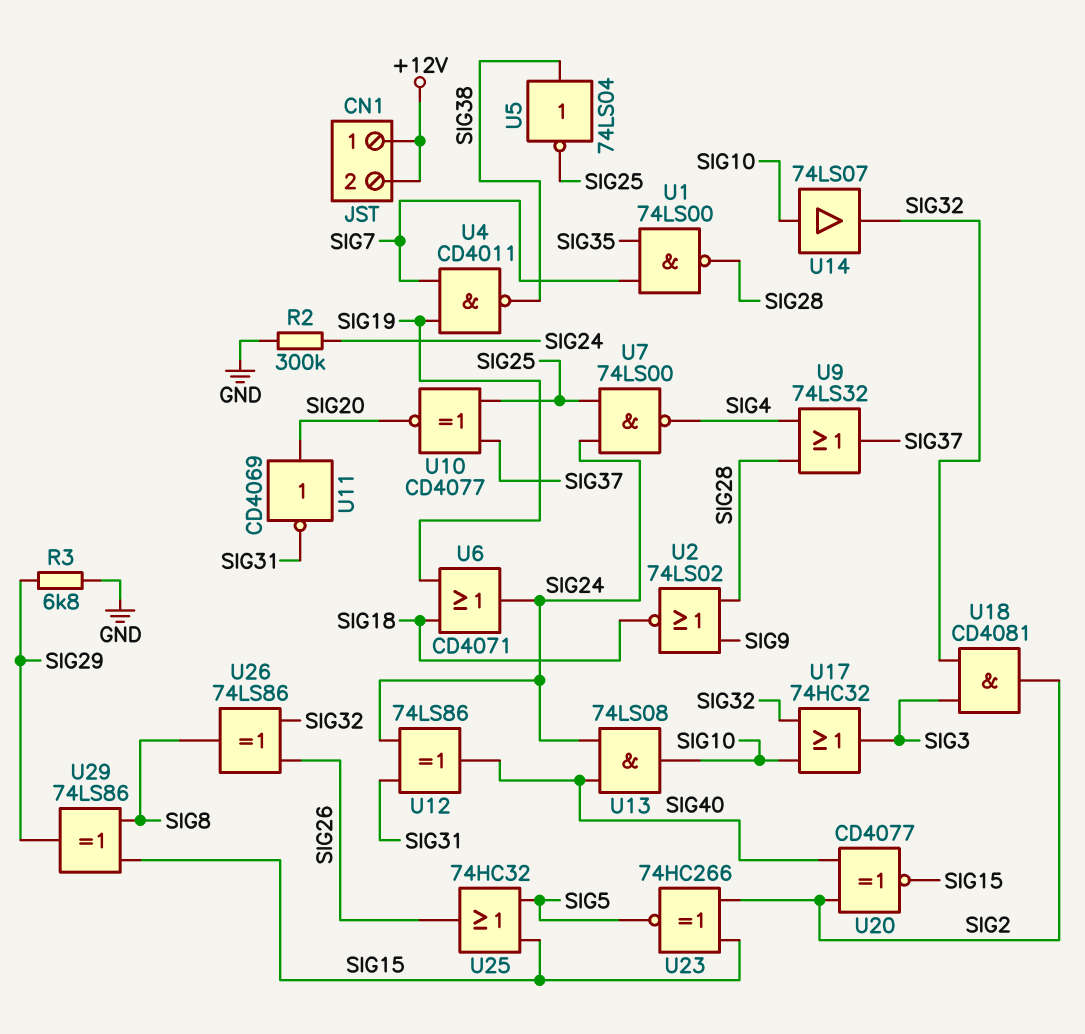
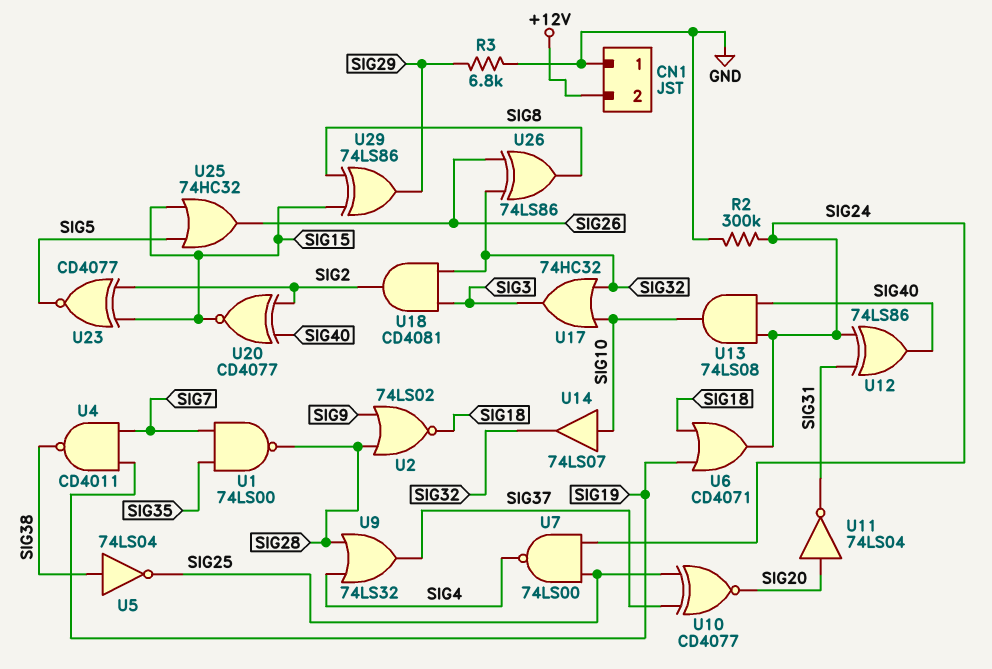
CN1 pin 1: +12V -> GND
U11: NOT CD4069 (in SIG20, out SIG31) -> NOT 74LS04 (in SIG20, out SIG31)
U23: XNOR 74HC266 (in SIG2, in SIG15, out SIG5) -> XNOR CD4077 (in SIG2, in SIG15, out SIG5)

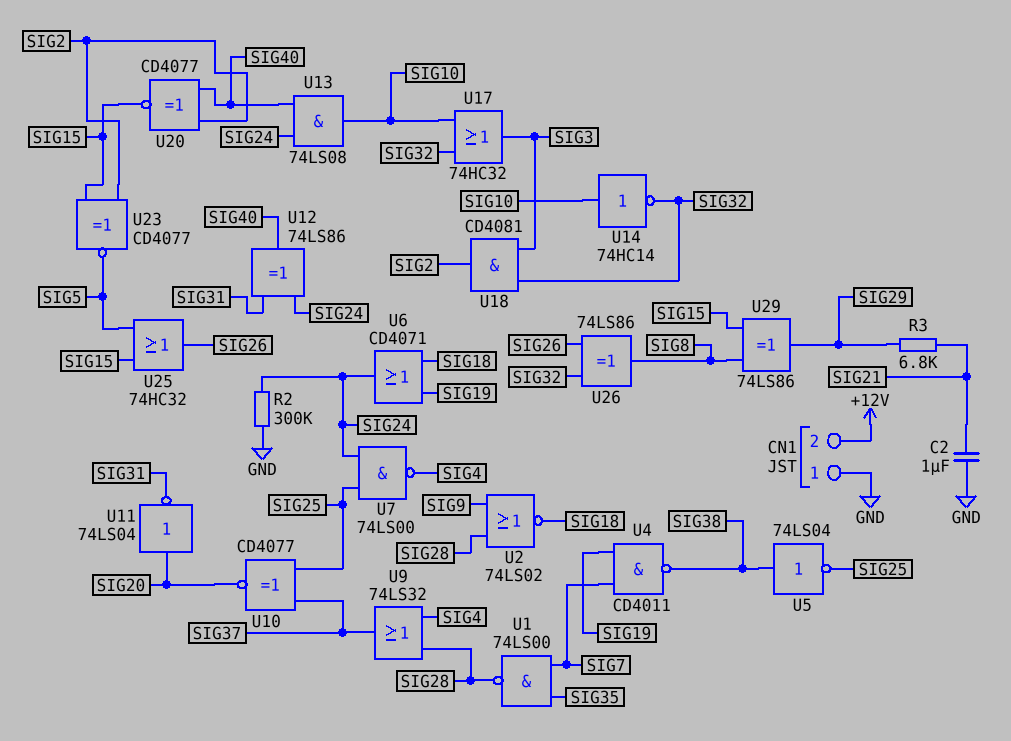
C2: none -> 1uF (GND, SIG21)
R3: 6.8k (GND, SIG29) -> 6.8k (SIG21, SIG29)
U14: buffer 74LS07 (in SIG10, out SIG32) -> NOT 74HC14 (in SIG10, out SIG32)

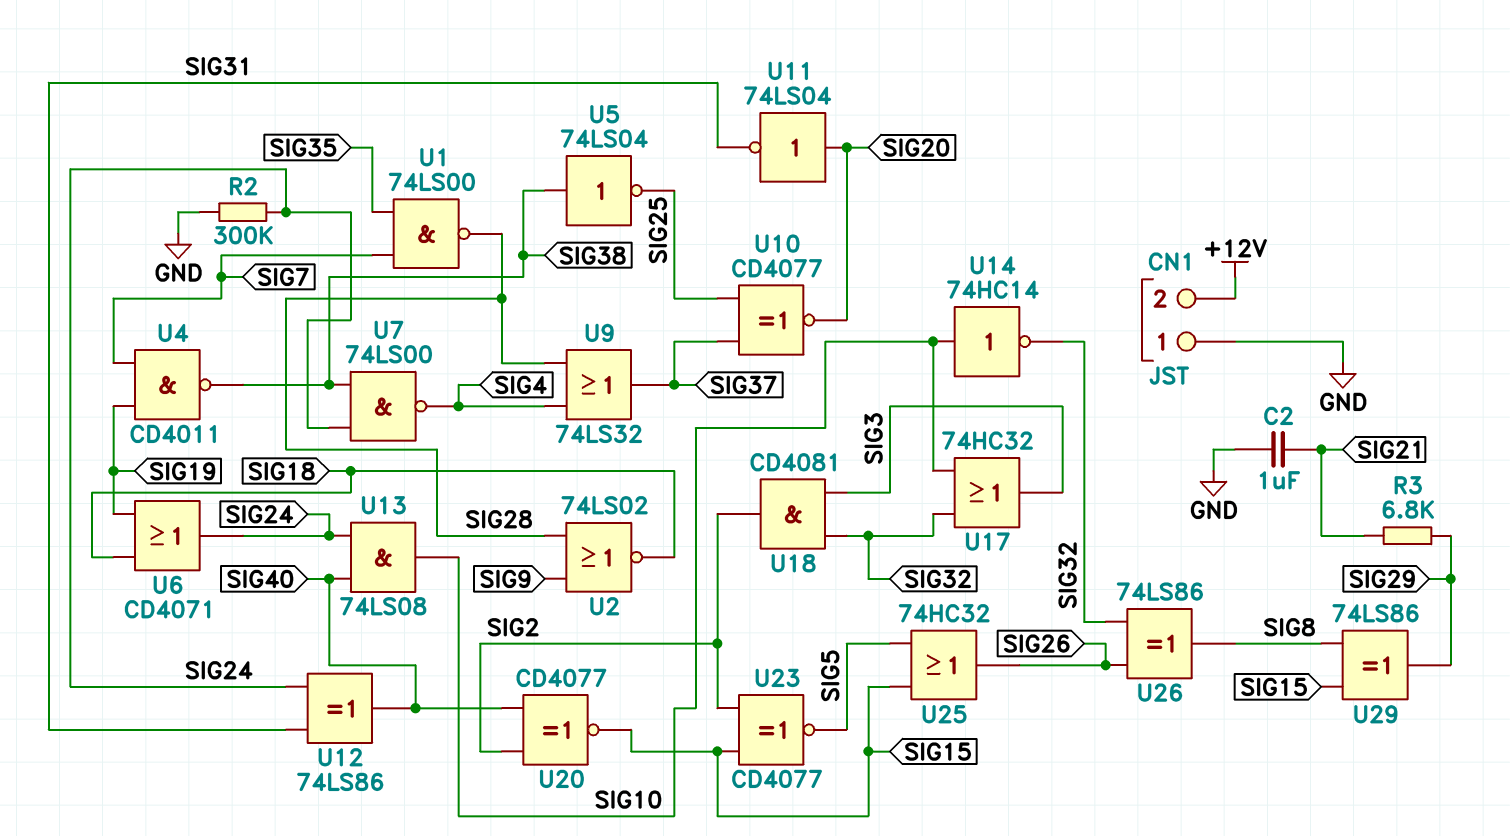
U7: NAND 74LS00 (in SIG24, in SIG25, out SIG4) -> NAND 74LS00 (in SIG24, in SIG38, out SIG4)

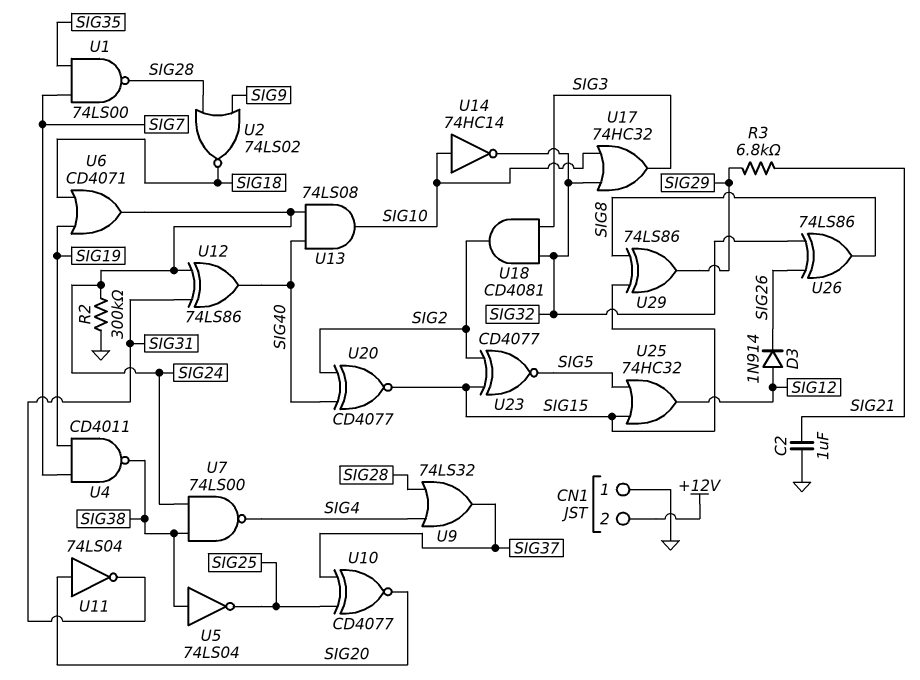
D3: none -> diode 1N914 (A SIG12, K SIG26)
U25: OR 74HC32 (in SIG5, in SIG15, out SIG26) -> OR 74HC32 (in SIG5, in SIG15, out SIG12)

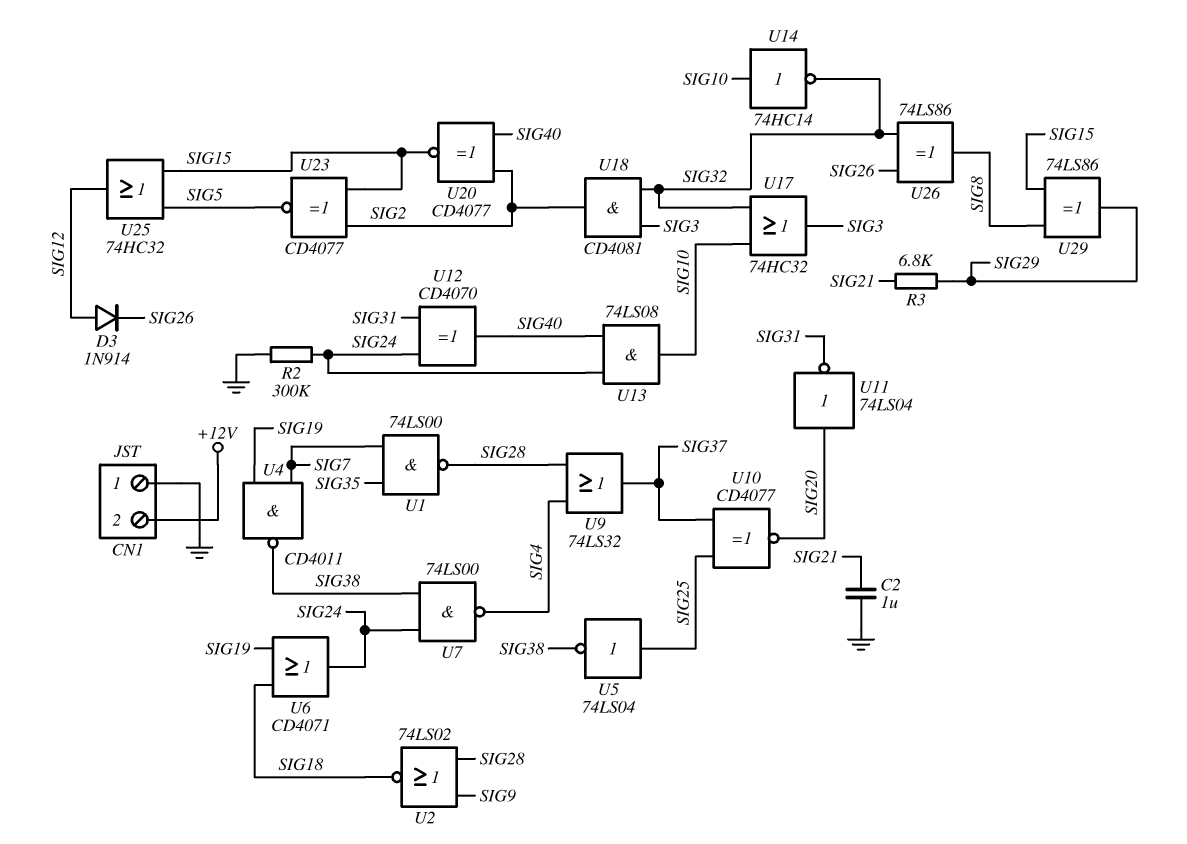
U5: NOT 74LS04 (in SIG38, out SIG25) -> NOT 74LS04 (in SIG25, out SIG38)
U12: XOR 74LS86 (in SIG24, in SIG31, out SIG40) -> XOR CD4070 (in SIG24, in SIG31, out SIG40)

